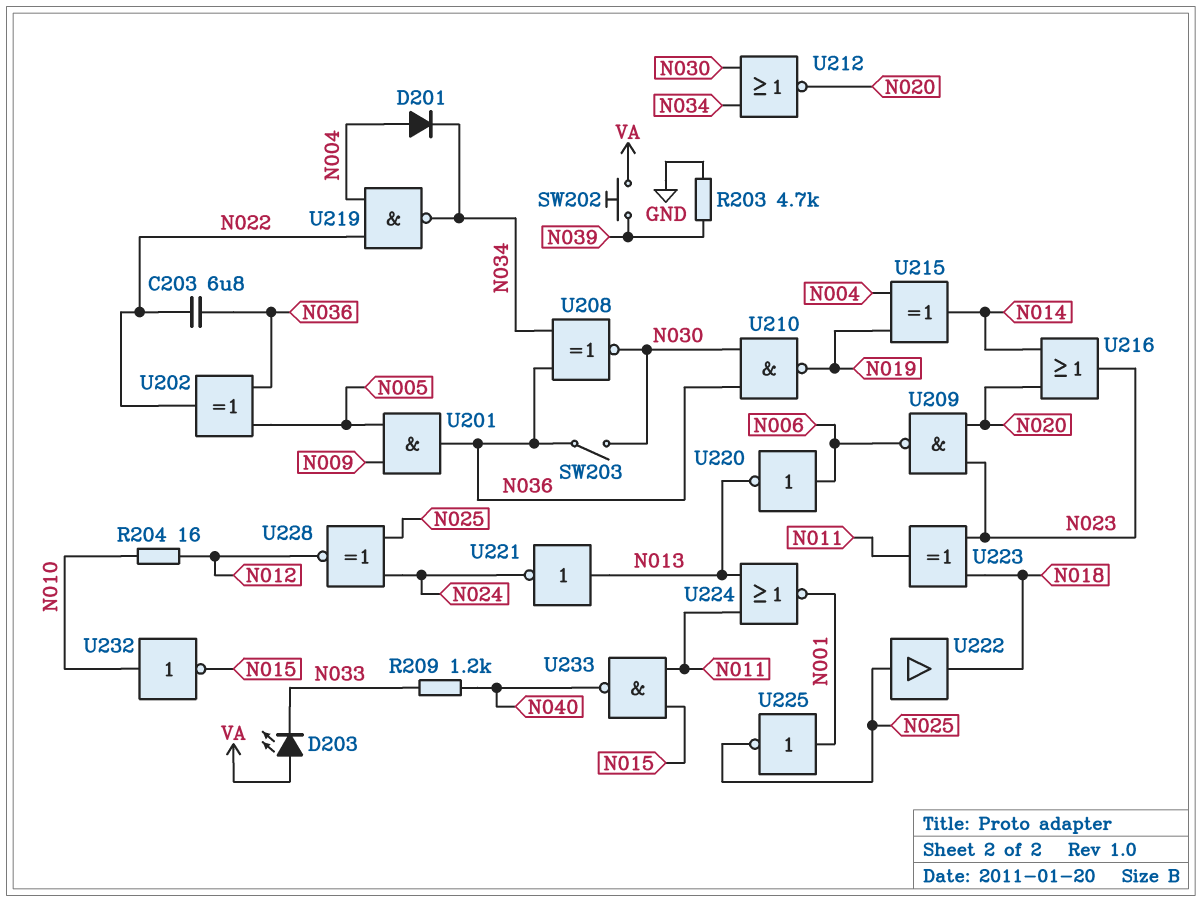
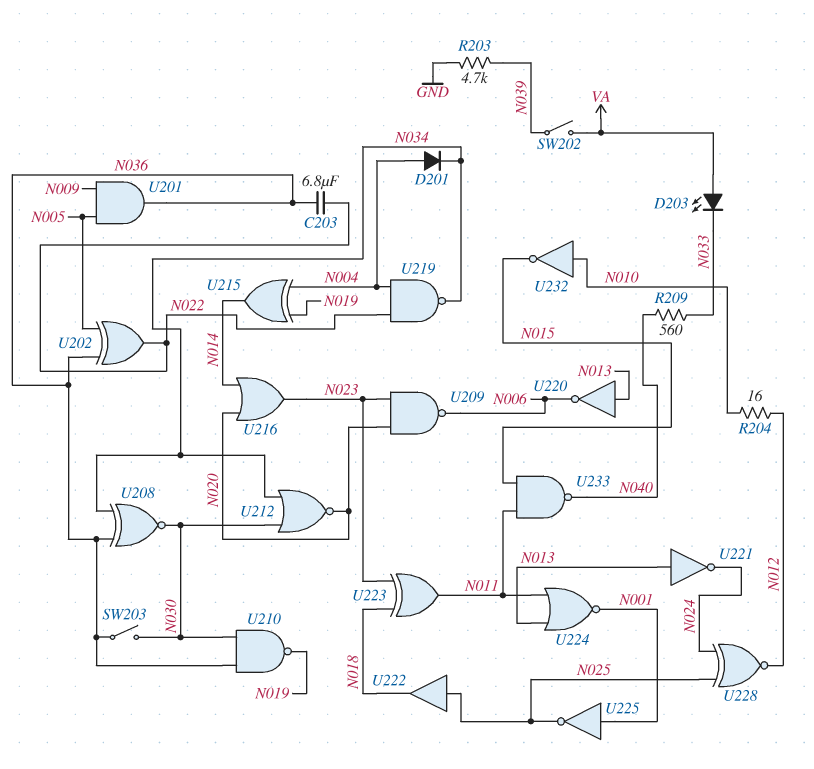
R209: 1.2k (N033, N040) -> 560 (N033, N040)
SW202: button (N039, VA) -> switch (N039, VA)
U220: NOT (in N006, out N013) -> NOT (in N013, out N006)

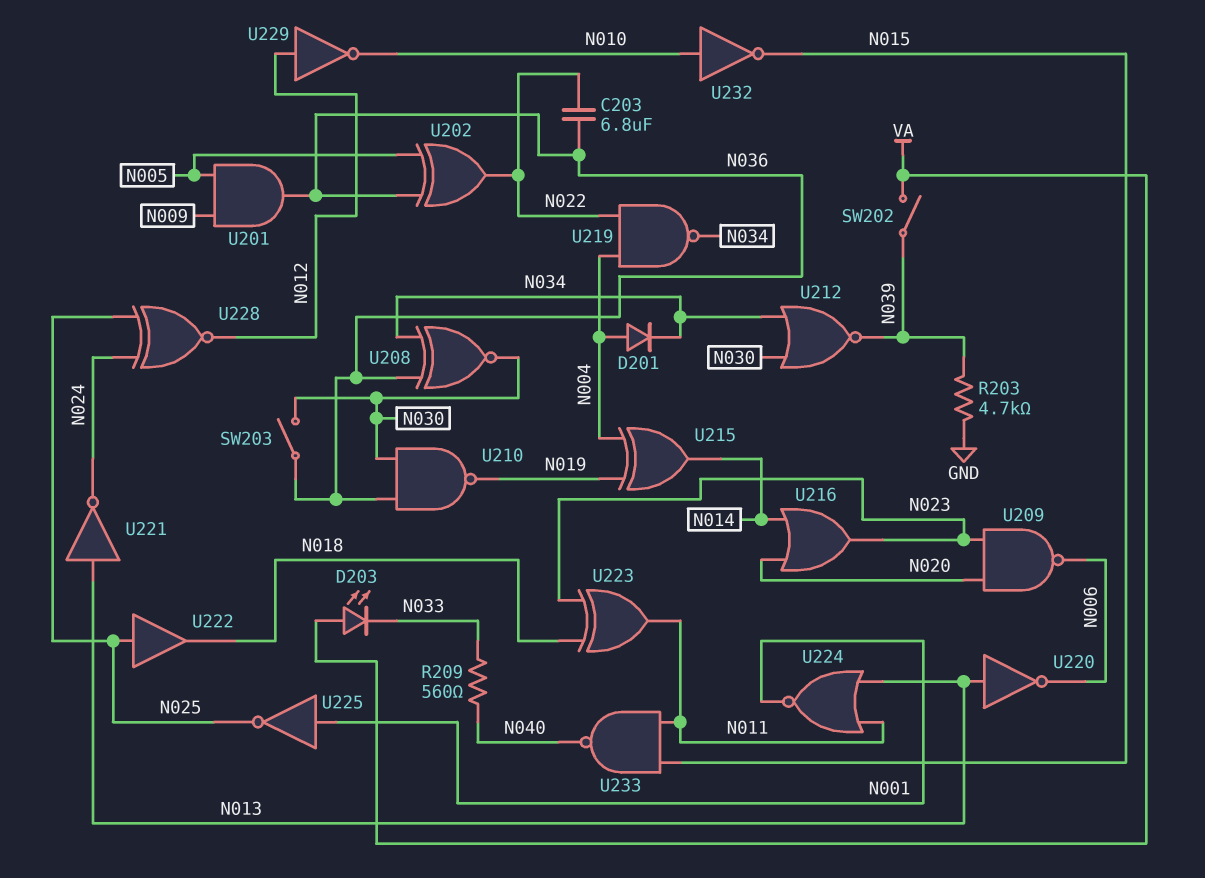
R204: 16 (N010, N012) -> none
U212: NOR (in N030, in N034, out N020) -> NOR (in N030, in N034, out N039)
U229: none -> NOT (in N012, out N010)

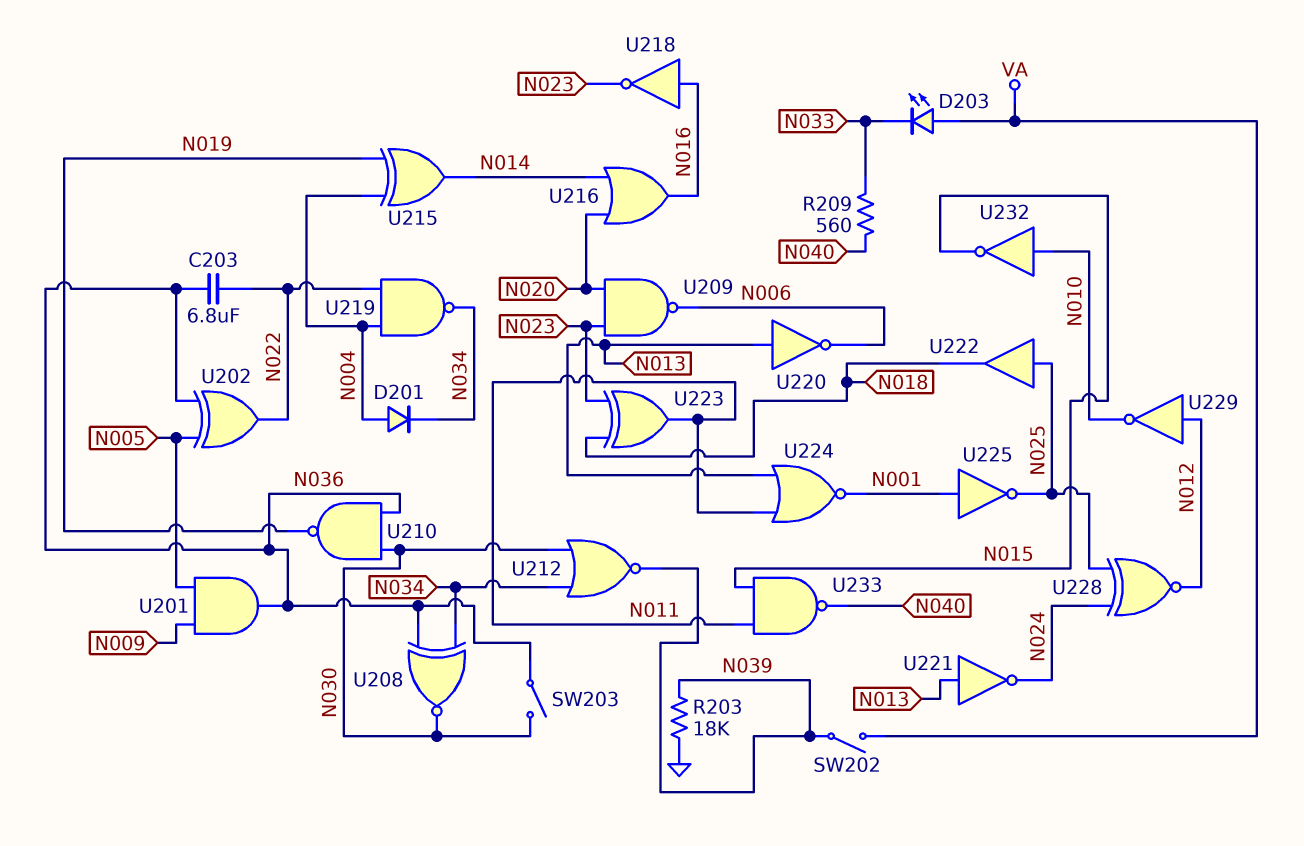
R203: 4.7k (GND, N039) -> 18k (GND, N039)
U216: OR (in N014, in N020, out N023) -> OR (in N014, in N020, out N016)
U218: none -> NOT (in N016, out N023)

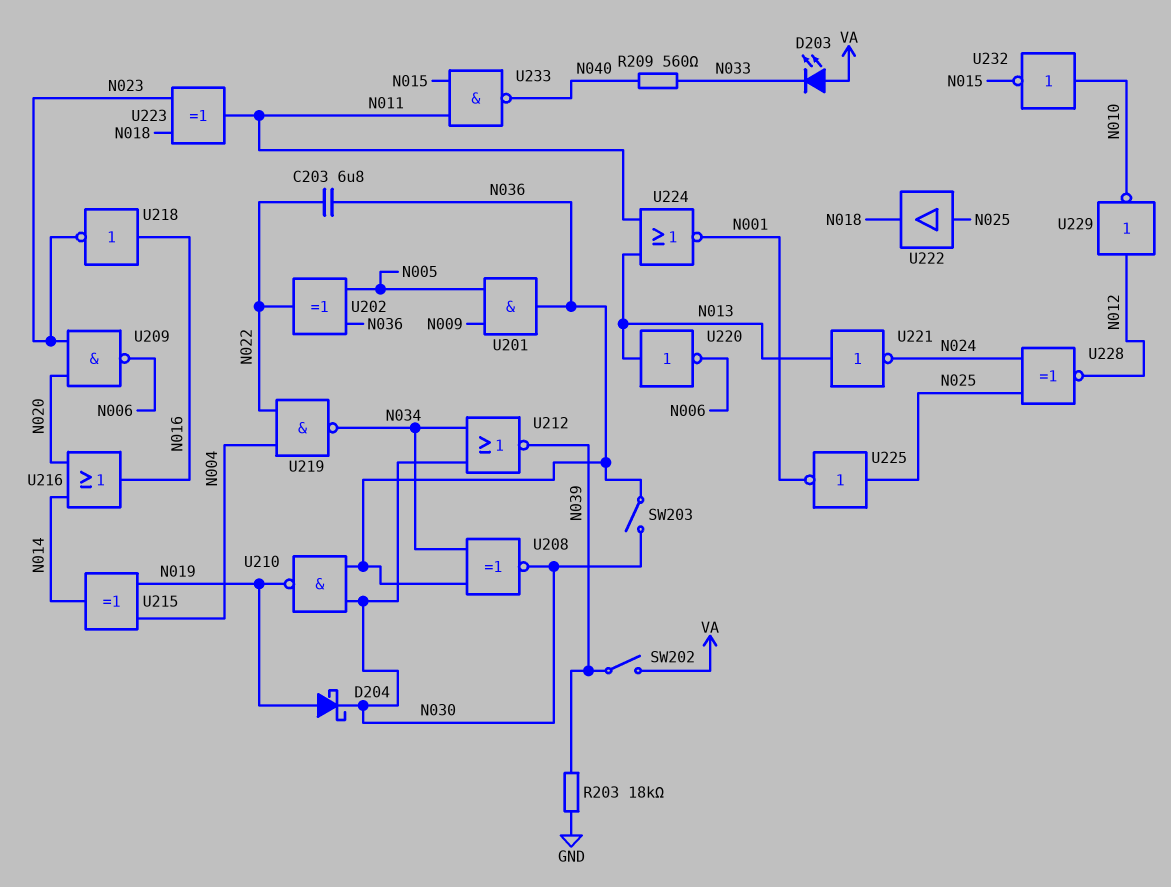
D201: diode (A N004, K N034) -> none
D204: none -> schottky (A N019, K N030)
U225: NOT (in N001, out N025) -> NOT (in N025, out N001)

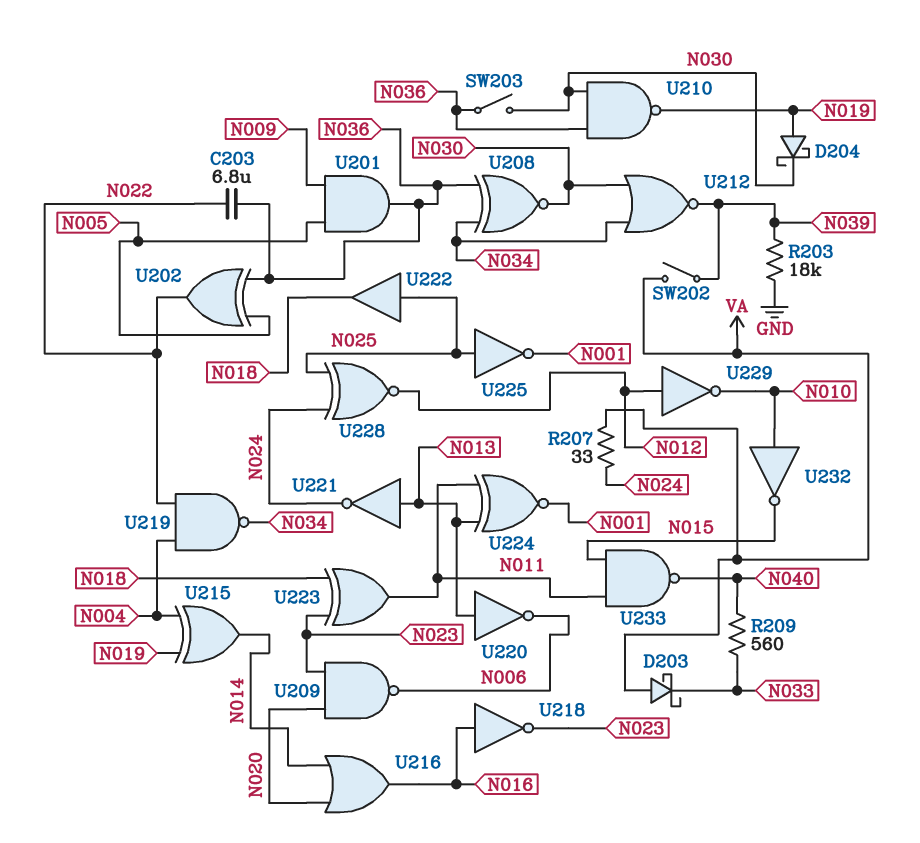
D203: LED (A VA, K N033) -> schottky (A VA, K N033)
R207: none -> 33 (N024, VA)
U224: NOR (in N011, in N013, out N001) -> XNOR (in N011, in N013, out N001)

